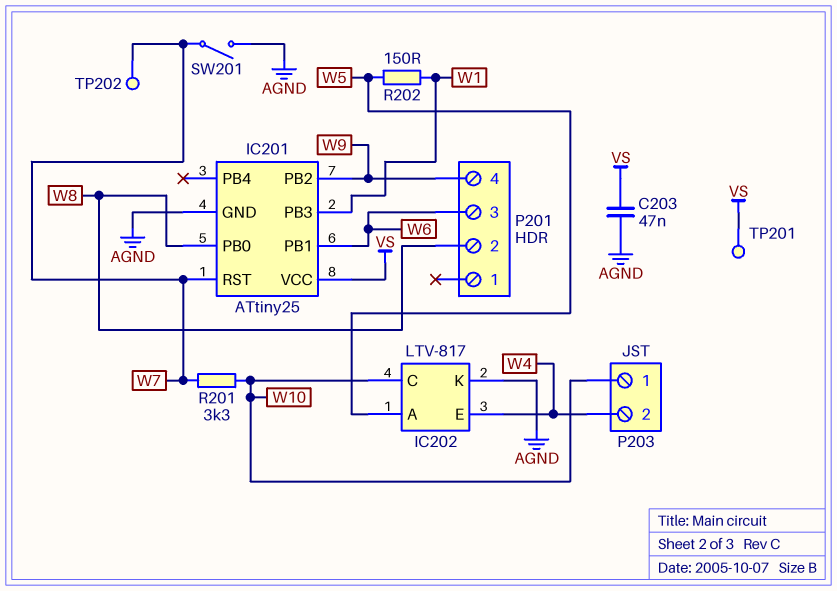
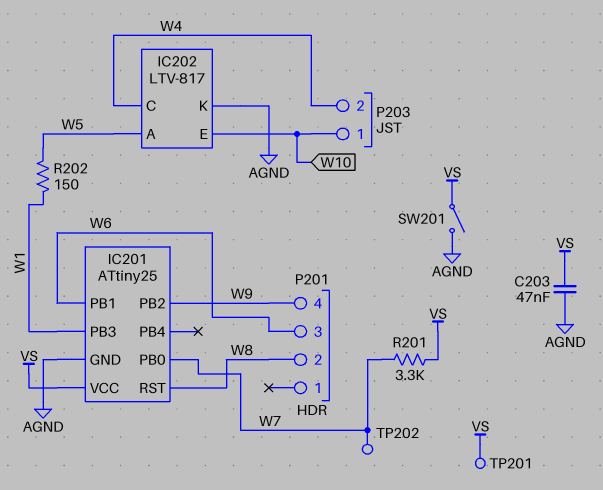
IC201 pin PB0: W8 -> W7
IC201 pin RST: W7 -> W8
IC202 pin C: W10 -> W4
IC202 pin E: W4 -> W10
R201: 3.3k (W7, W10) -> 3.3k (VS, W7)
SW201: switch (AGND, W7) -> switch (AGND, VS)

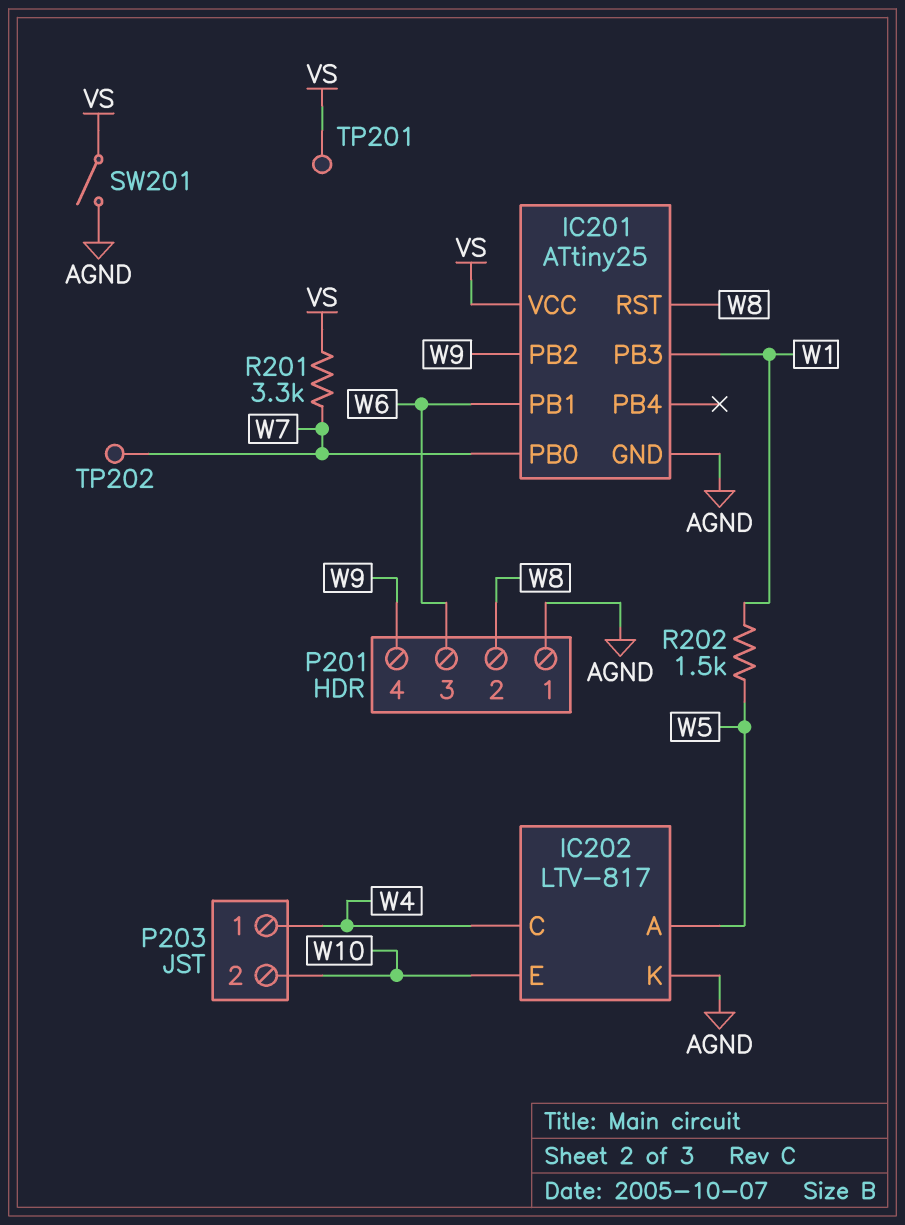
C203: 47nF (AGND, VS) -> none
P201 pin 1: none -> AGND
P203 pin 1: W10 -> W4
P203 pin 2: W4 -> W10
R202: 150 (W1, W5) -> 1.5k (W1, W5)

